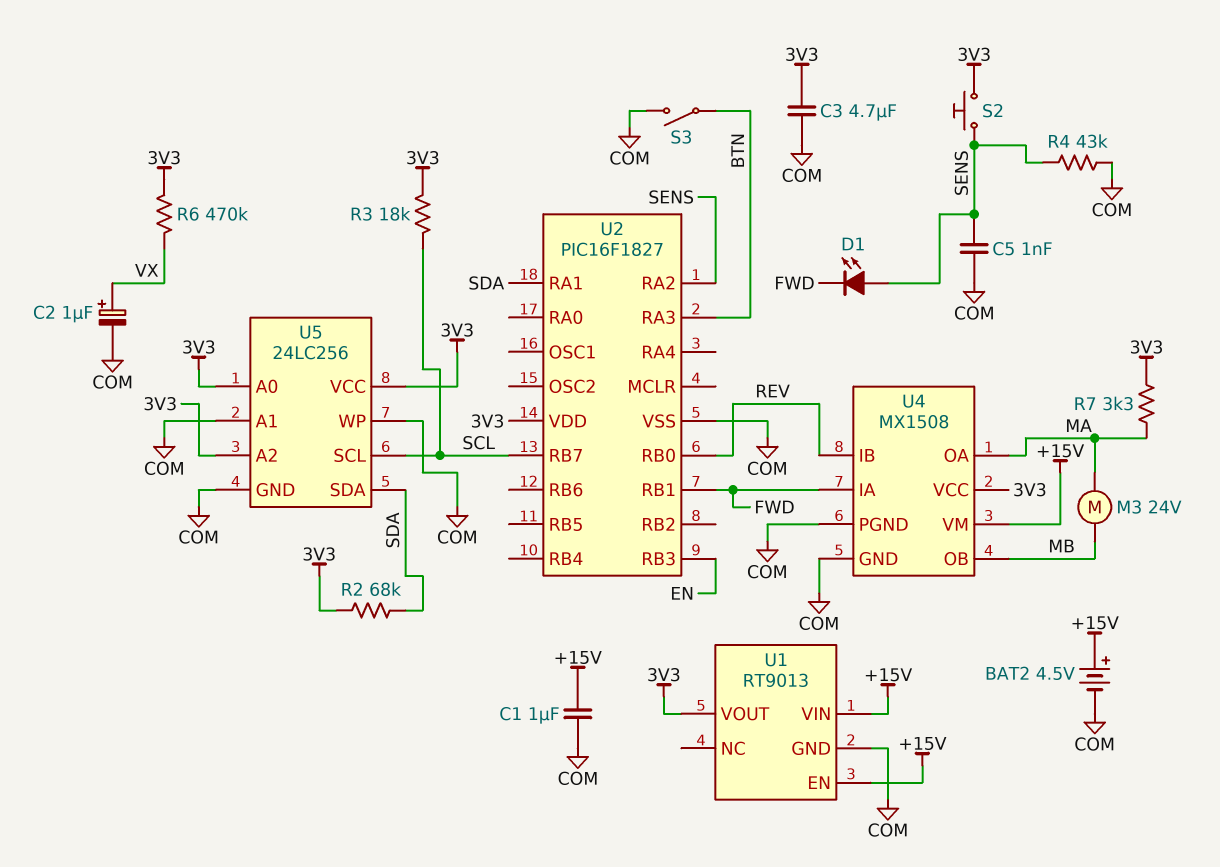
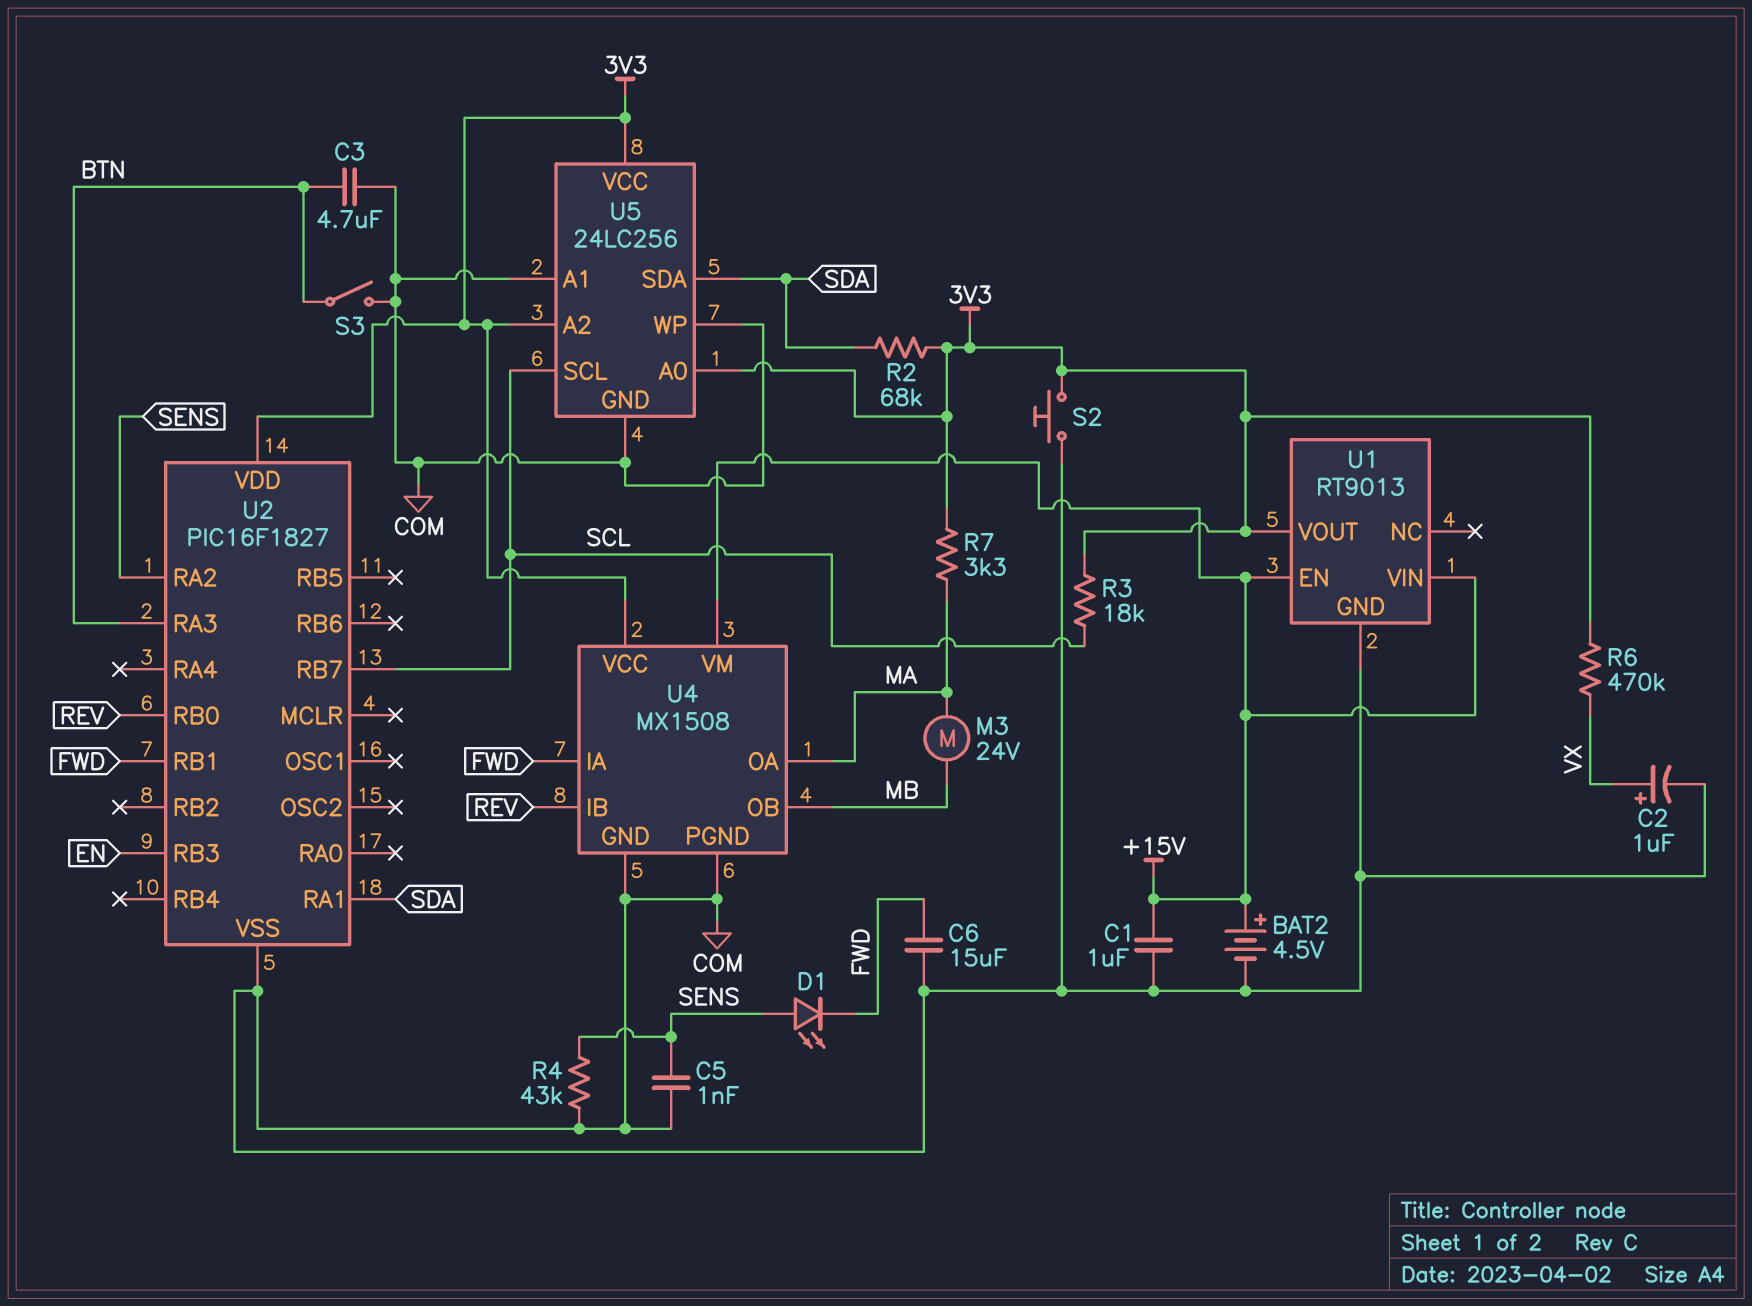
C3: 4.7uF (3V3, COM) -> 4.7uF (BTN, COM)
C6: none -> 15uF (COM, FWD)
S2: button (3V3, SENS) -> button (3V3, COM)

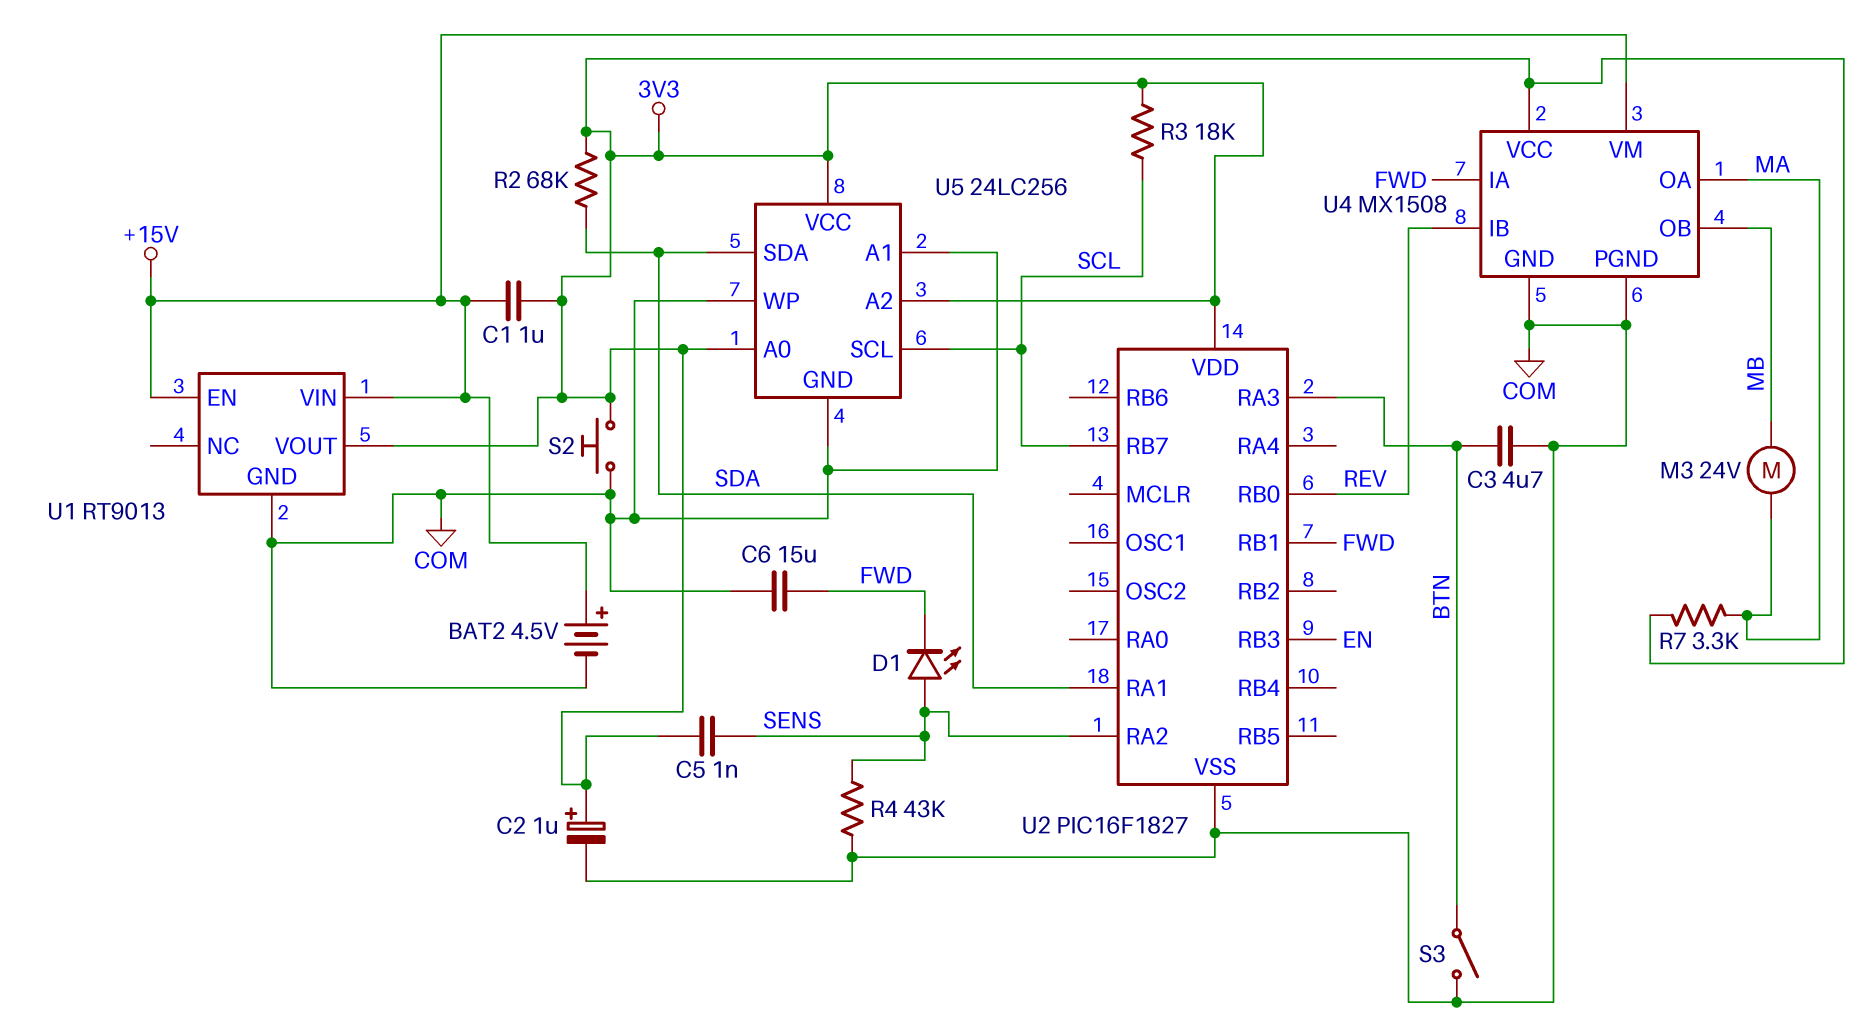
C1: 1uF (+15V, COM) -> 1uF (+15V, 3V3)
C2: 1uF (plus VX, minus COM) -> 1uF (plus 3V3, minus COM)
C5: 1nF (COM, SENS) -> 1nF (3V3, SENS)
R6: 470k (3V3, VX) -> none

